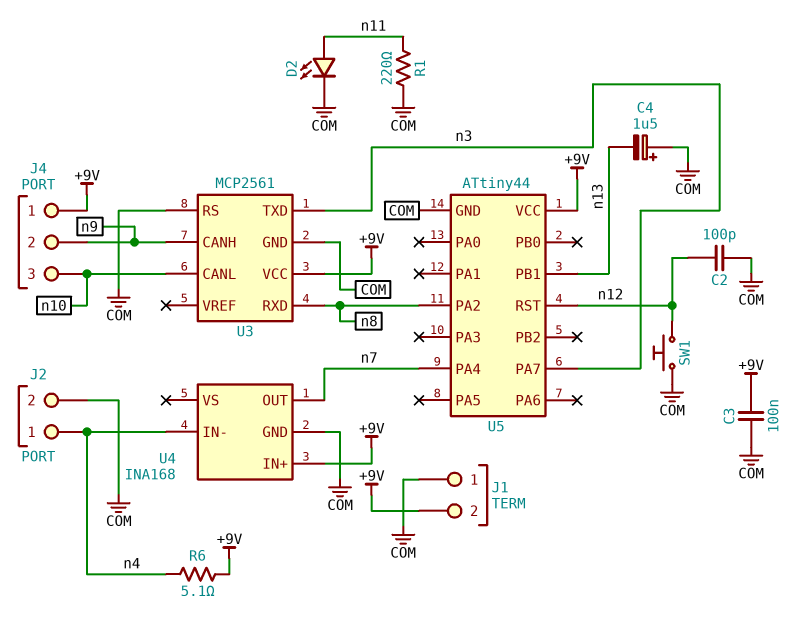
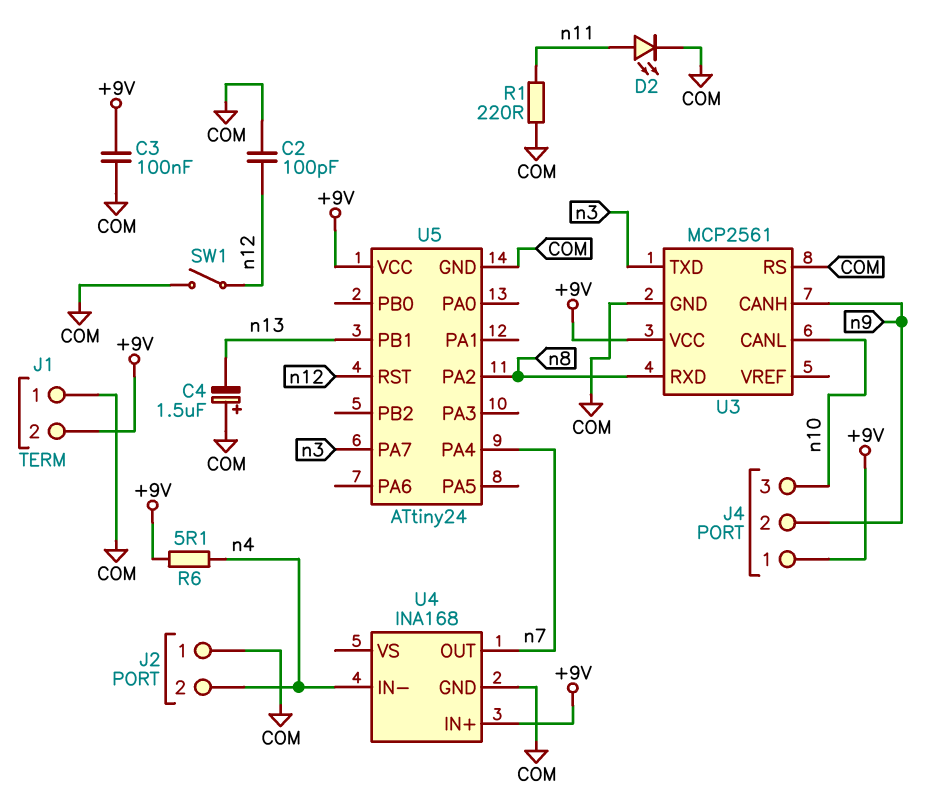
J2 pin 1: n4 -> COM
J2 pin 2: COM -> n4
SW1: button (COM, n12) -> switch (COM, n12)
U5: ATtiny44 -> ATtiny24

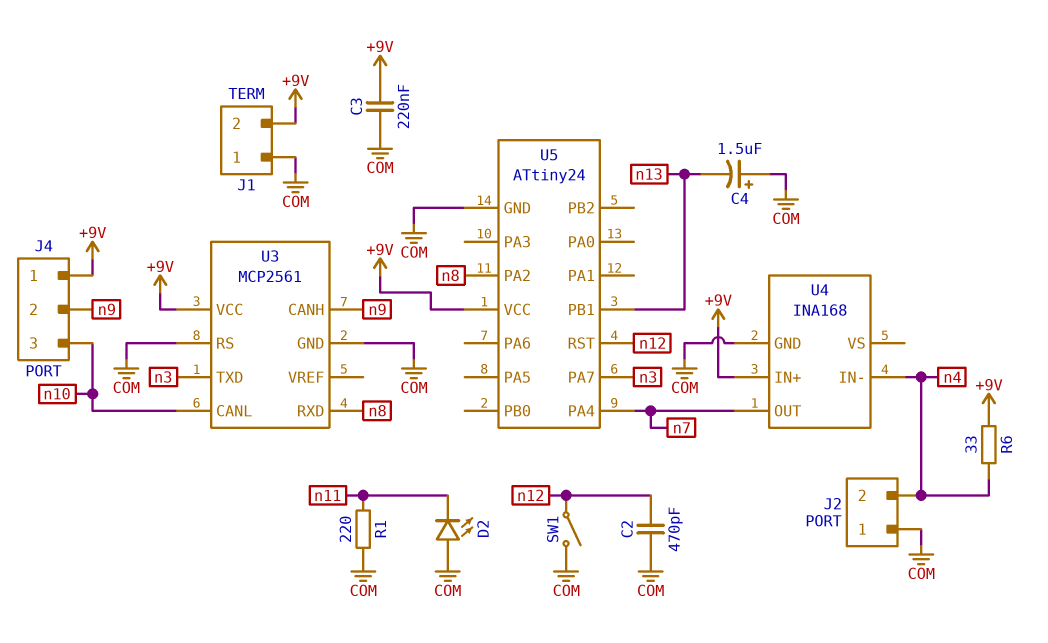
C2: 100pF (COM, n12) -> 470pF (COM, n12)
C3: 100nF (+9V, COM) -> 220nF (+9V, COM)
D2: LED (A n11, K COM) -> LED (A COM, K n11)
R6: 5.1 (+9V, n4) -> 33 (+9V, n4)

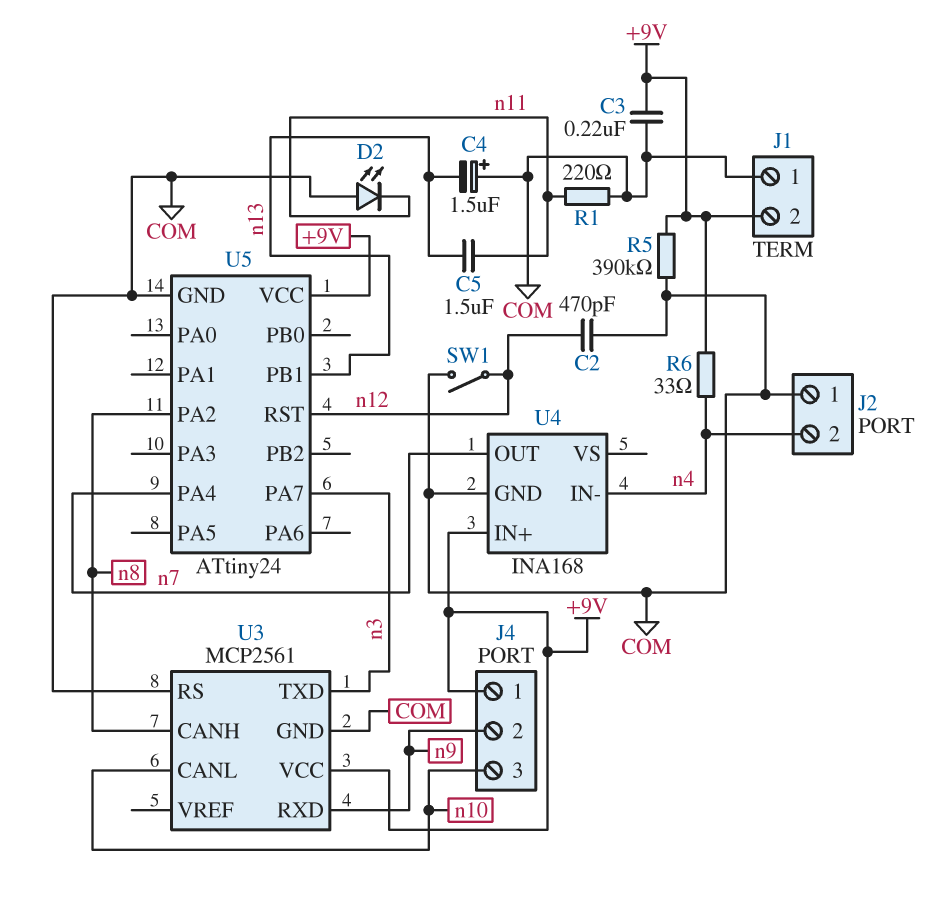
C5: none -> 1.5uF (n11, n13)
R5: none -> 390k (+9V, COM)
U3 pin CANH: n9 -> n8
U3 pin RXD: n8 -> n9

